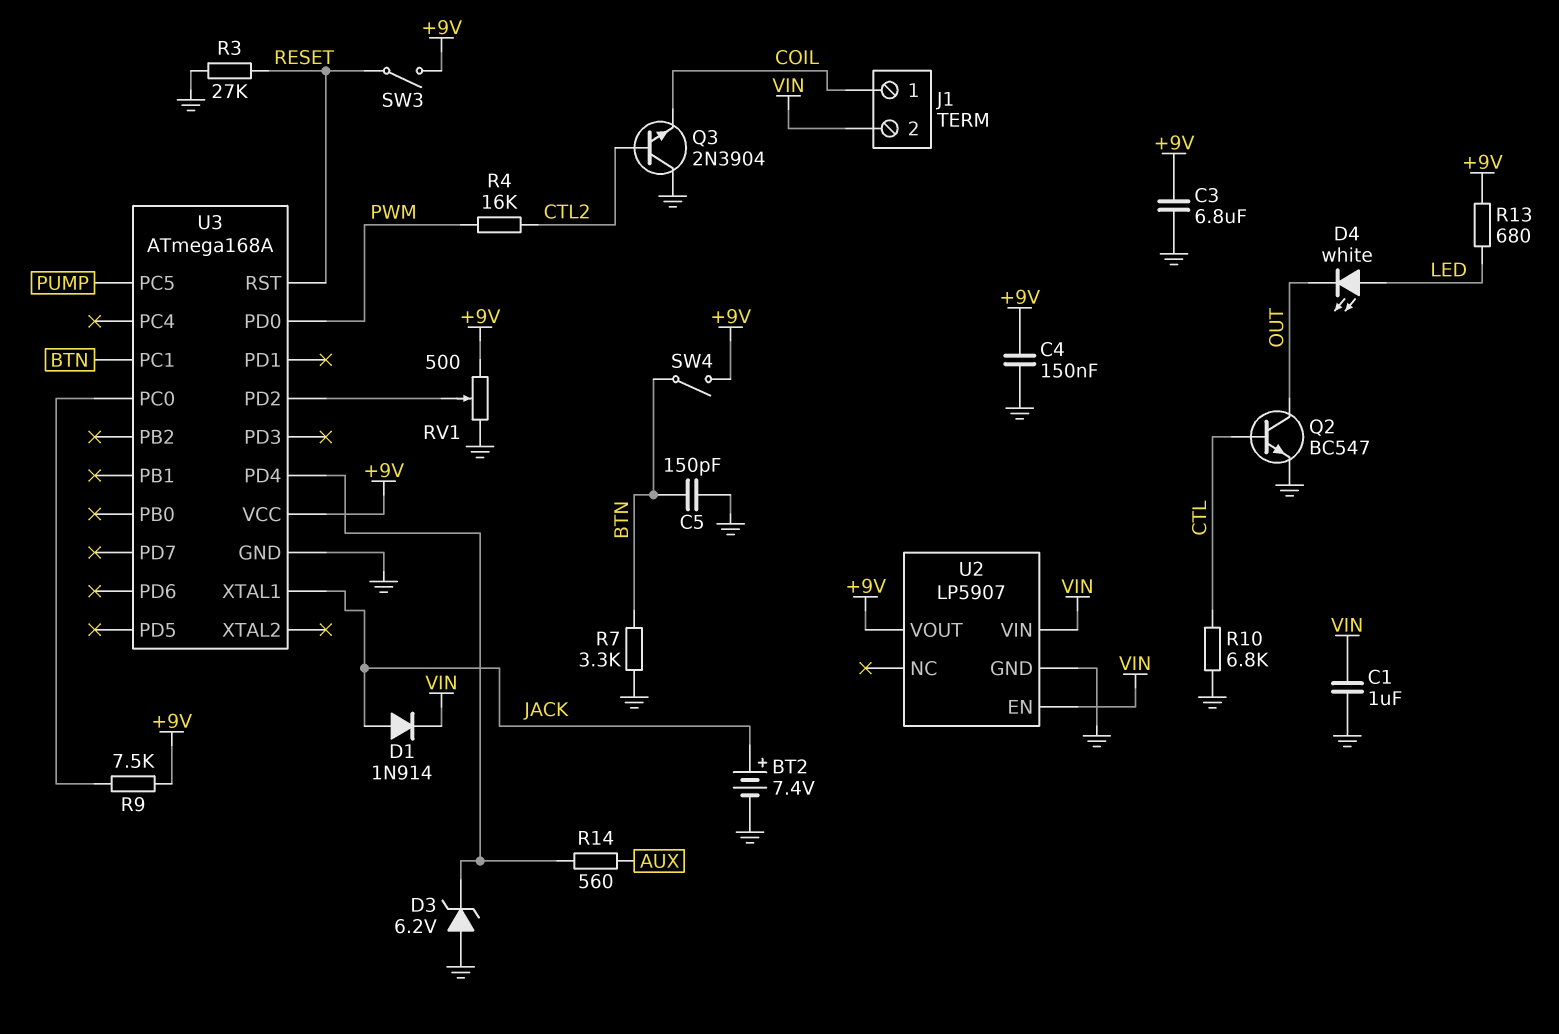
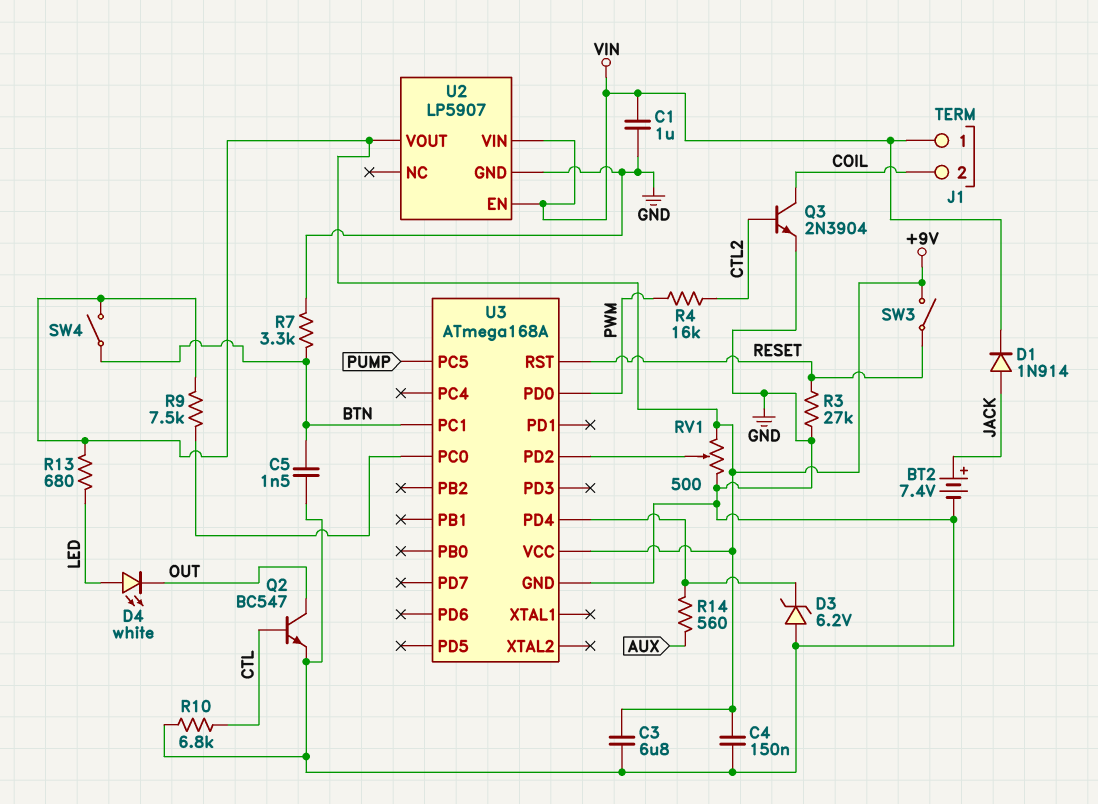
C5: 150pF (BTN, GND) -> 1.5nF (BTN, GND)
J1 pin 1: COIL -> VIN
J1 pin 2: VIN -> COIL
Q3: NPN 2N3904 (B CTL2, C GND, E COIL) -> NPN 2N3904 (B CTL2, C COIL, E GND)
U3 pin XTAL1: JACK -> none

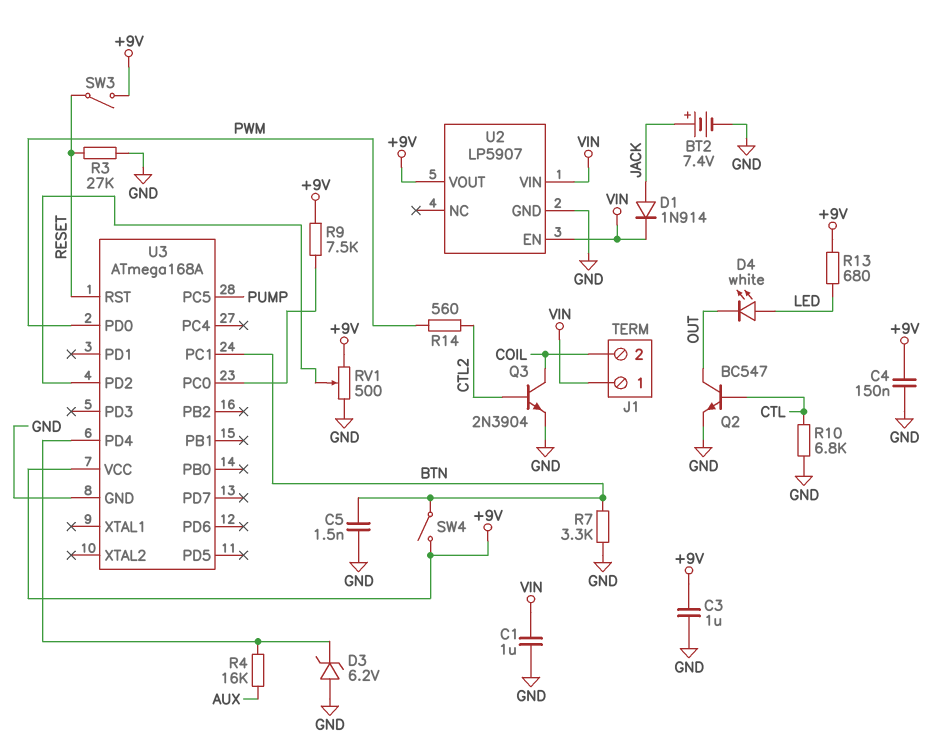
C3: 6.8uF (+9V, GND) -> 1uF (+9V, GND)
R4: 16k (CTL2, PWM) -> 16k (AUX, U3/PD4)
R14: 560 (AUX, U3/PD4) -> 560 (CTL2, PWM)

